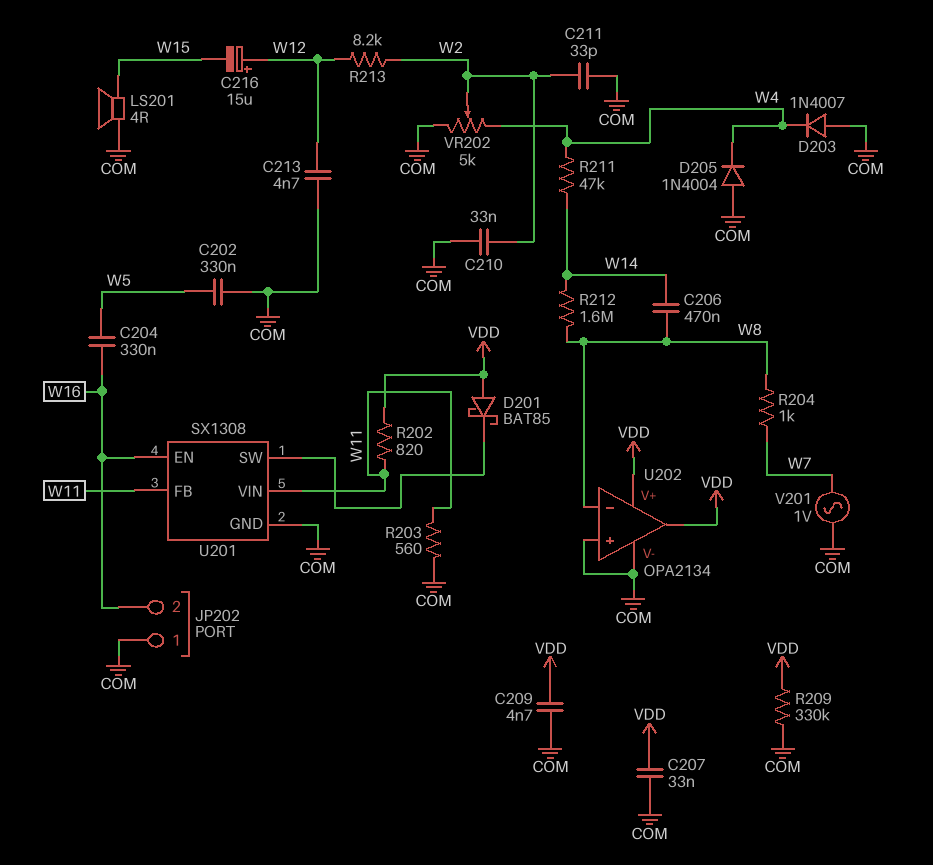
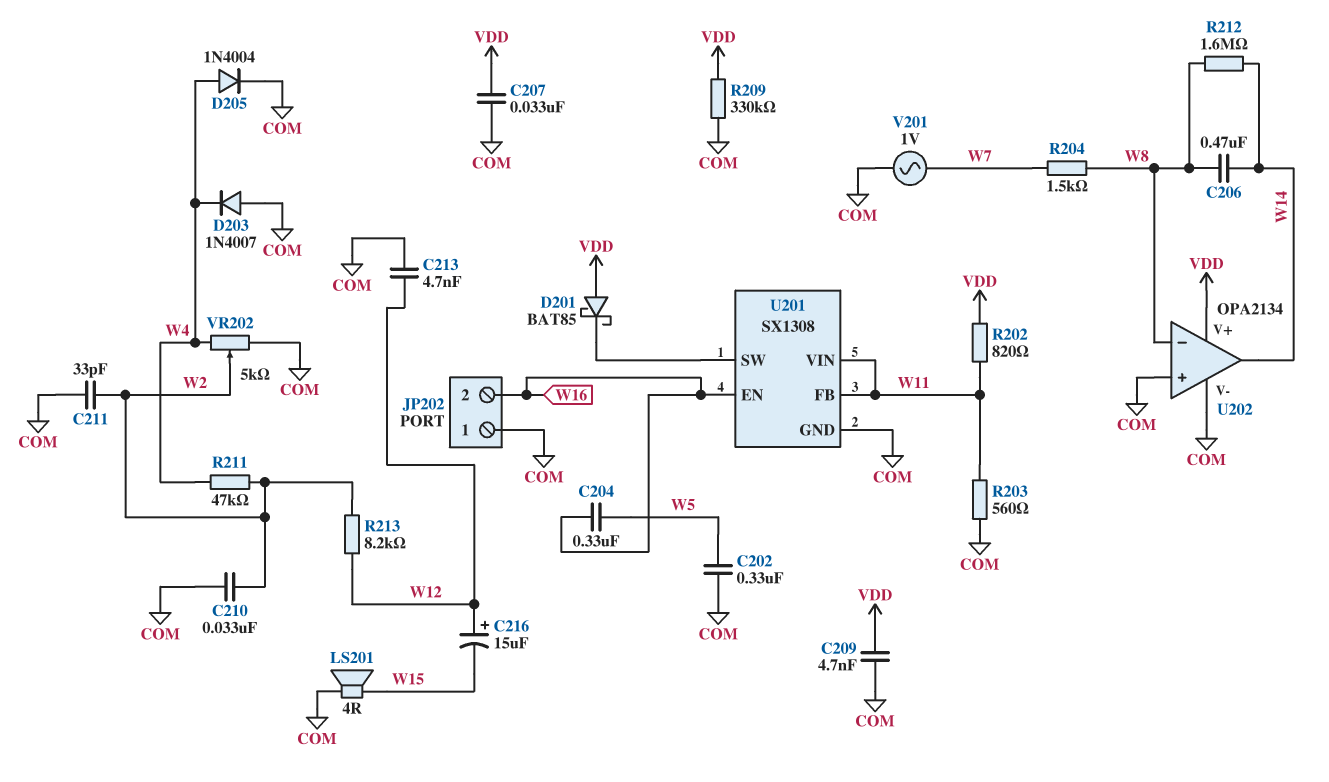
D205: diode 1N4004 (A COM, K W4) -> diode 1N4004 (A W4, K COM)
R204: 1k (W7, W8) -> 1.5k (W7, W8)
R211: 47k (W4, W14) -> 47k (W2, W4)
U202 pin out: VDD -> W14

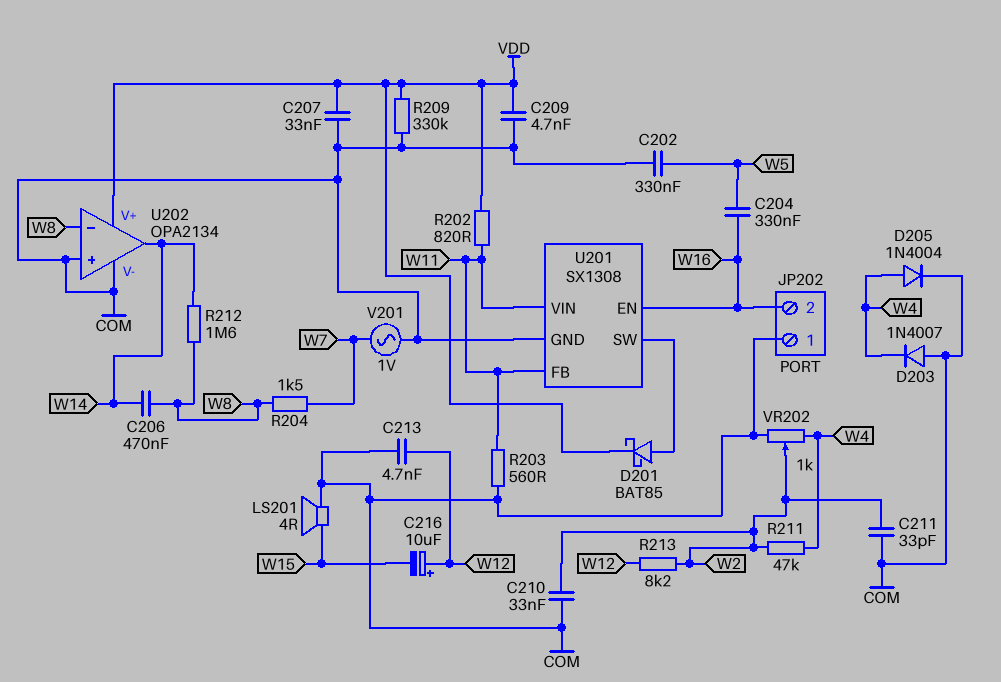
C216: 15uF (plus W12, minus W15) -> 10uF (plus W12, minus W15)
D201: schottky BAT85 (A VDD, K U201/SW) -> schottky BAT85 (A U201/SW, K VDD)
VR202: 5k (COM, W4, wiper W2) -> 1k (COM, W4, wiper W2)

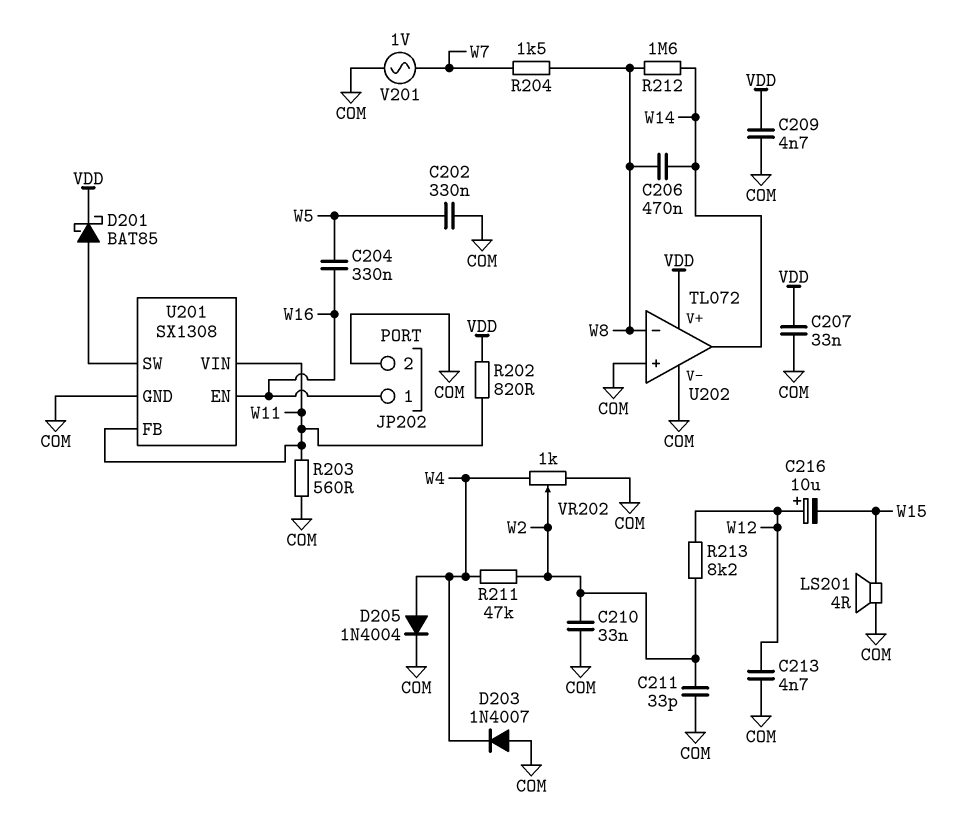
JP202 pin 1: COM -> W16
JP202 pin 2: W16 -> COM
R209: 330k (COM, VDD) -> none
U202: OPA2134 -> TL072

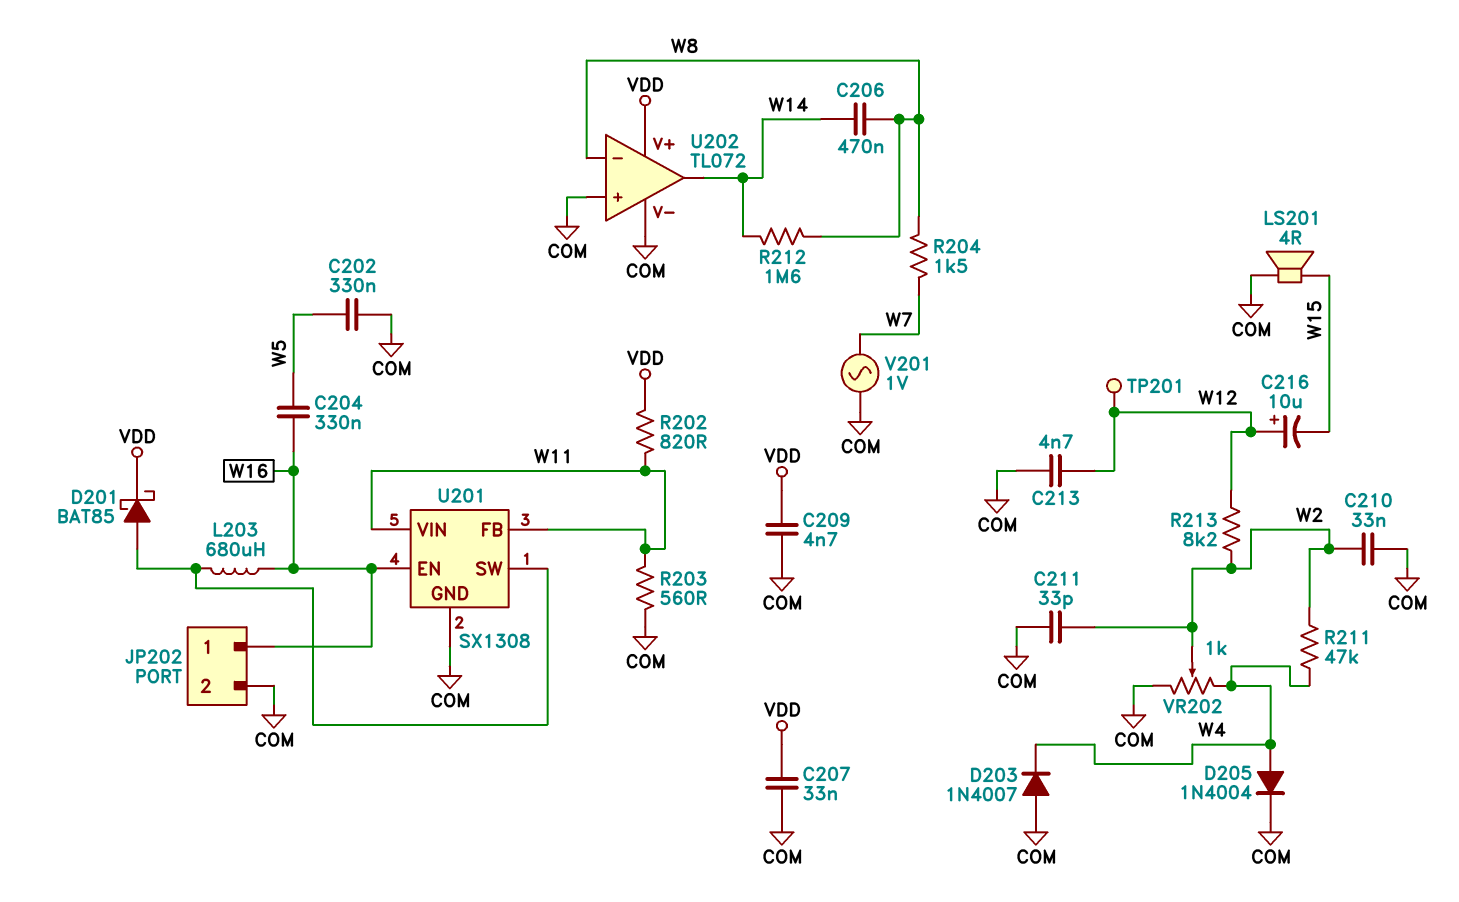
L203: none -> 680uH (U201/SW, W16)
TP201: none -> test point (W12)

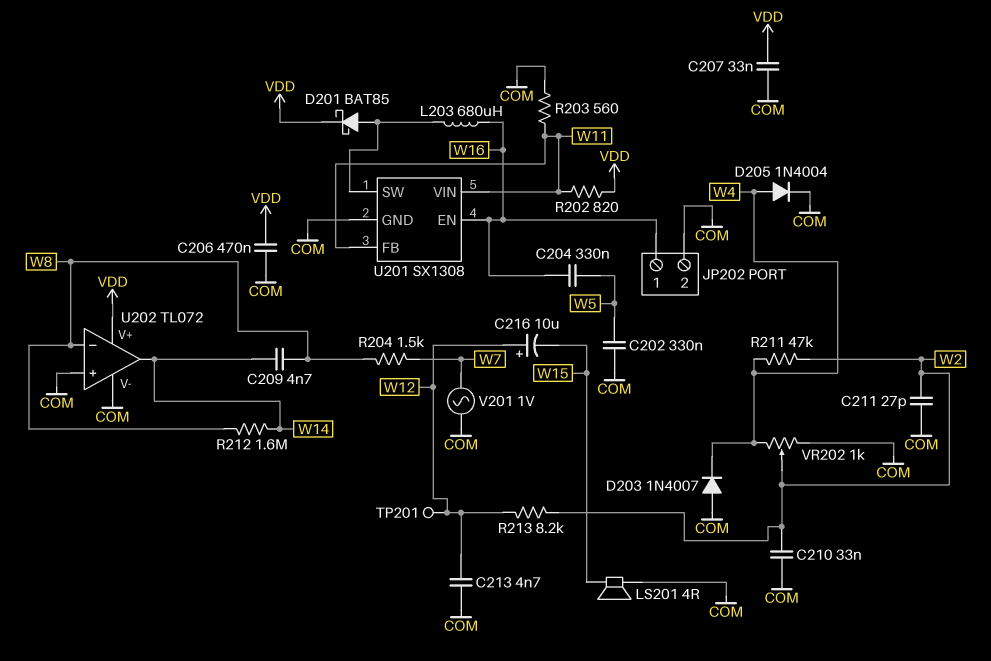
C206: 470nF (W8, W14) -> 470nF (COM, VDD)
C209: 4.7nF (COM, VDD) -> 4.7nF (W8, W14)
C211: 33pF (COM, W2) -> 27pF (COM, W2)

